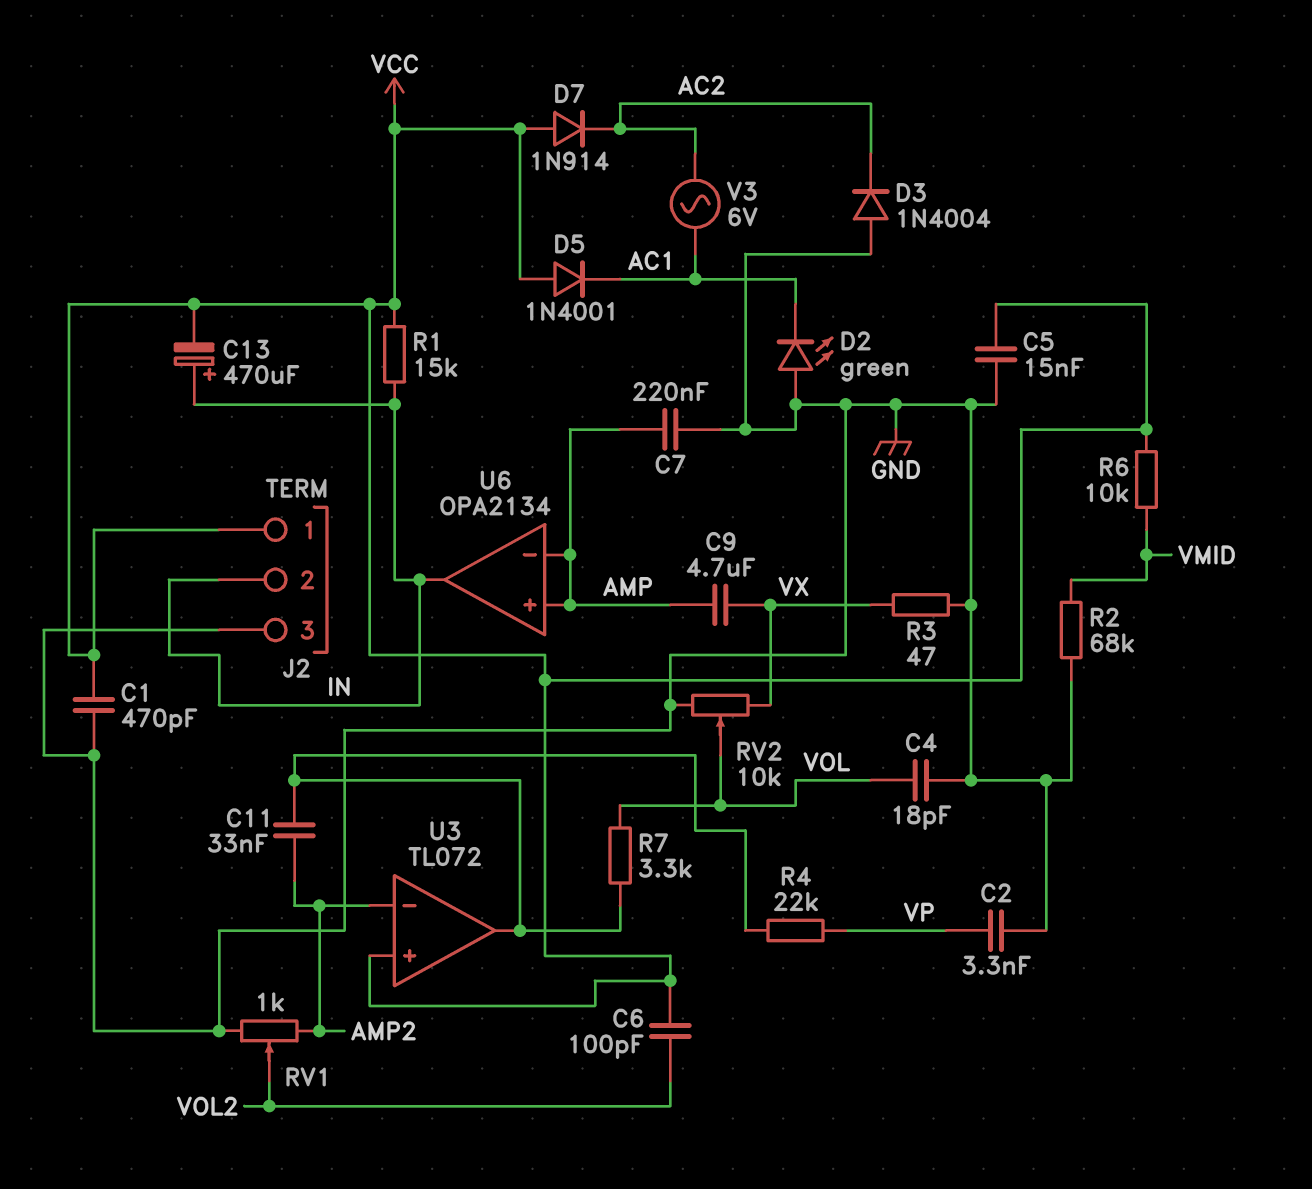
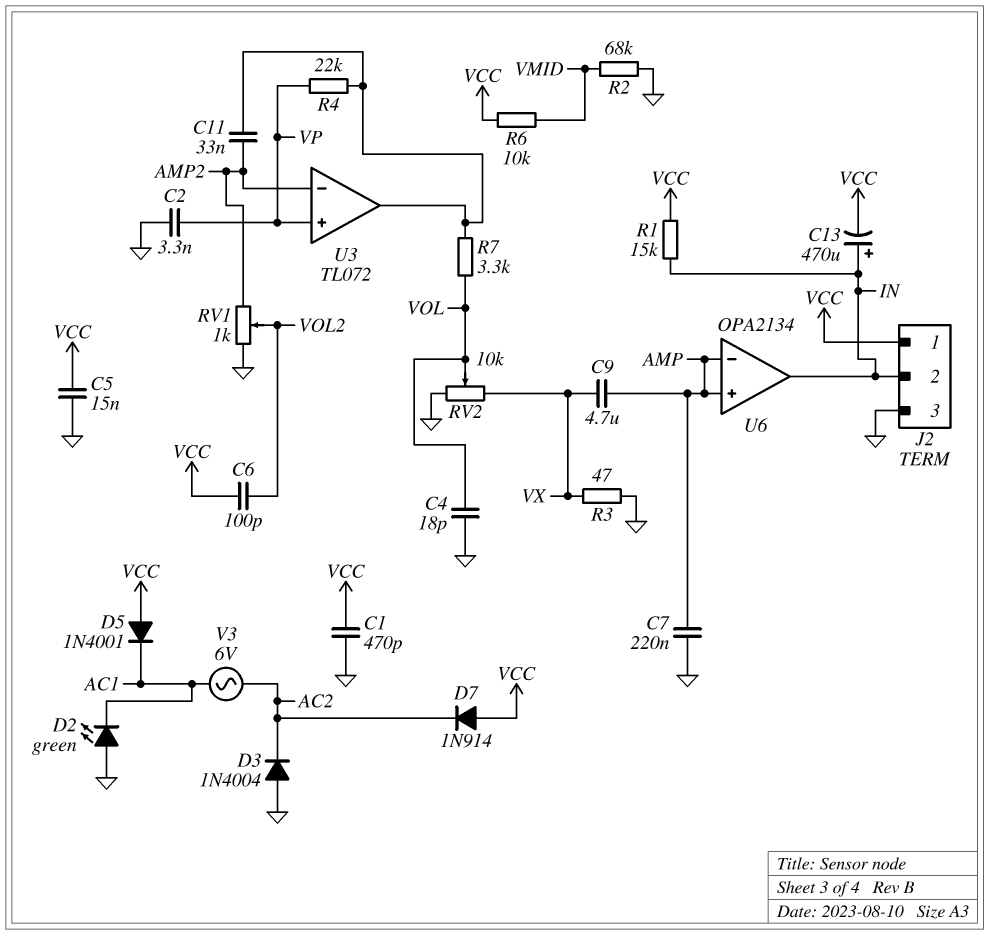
U3 pin in+: VCC -> VP

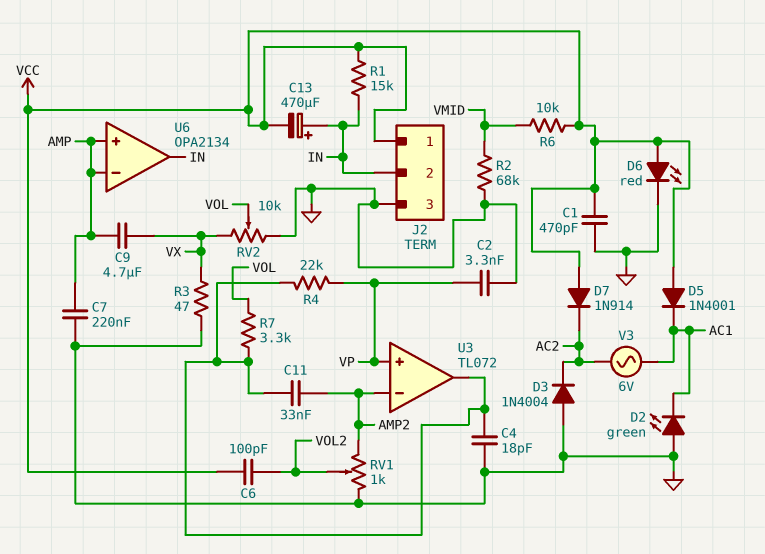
C4: 18pF (GND, VOL) -> 18pF (GND, U3/out)
C5: 15nF (GND, VCC) -> none
D6: none -> LED red (A VCC, K GND)

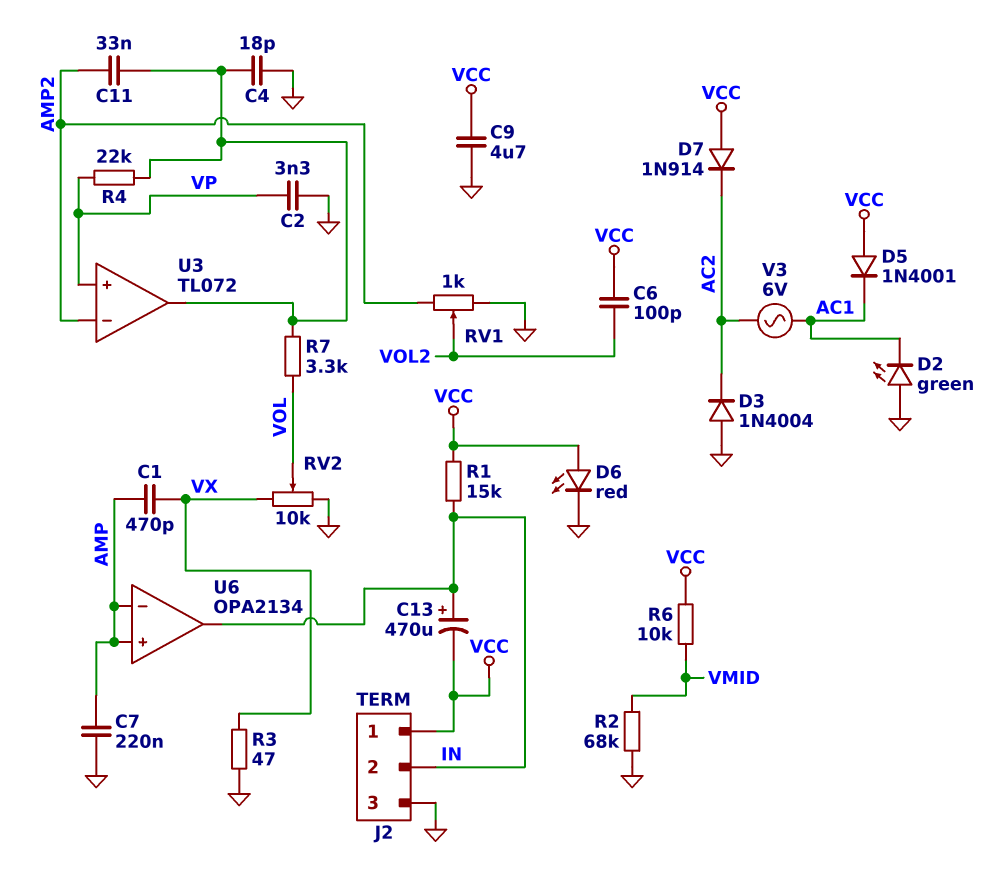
C1: 470pF (GND, VCC) -> 470pF (AMP, VX)
C9: 4.7uF (AMP, VX) -> 4.7uF (GND, VCC)

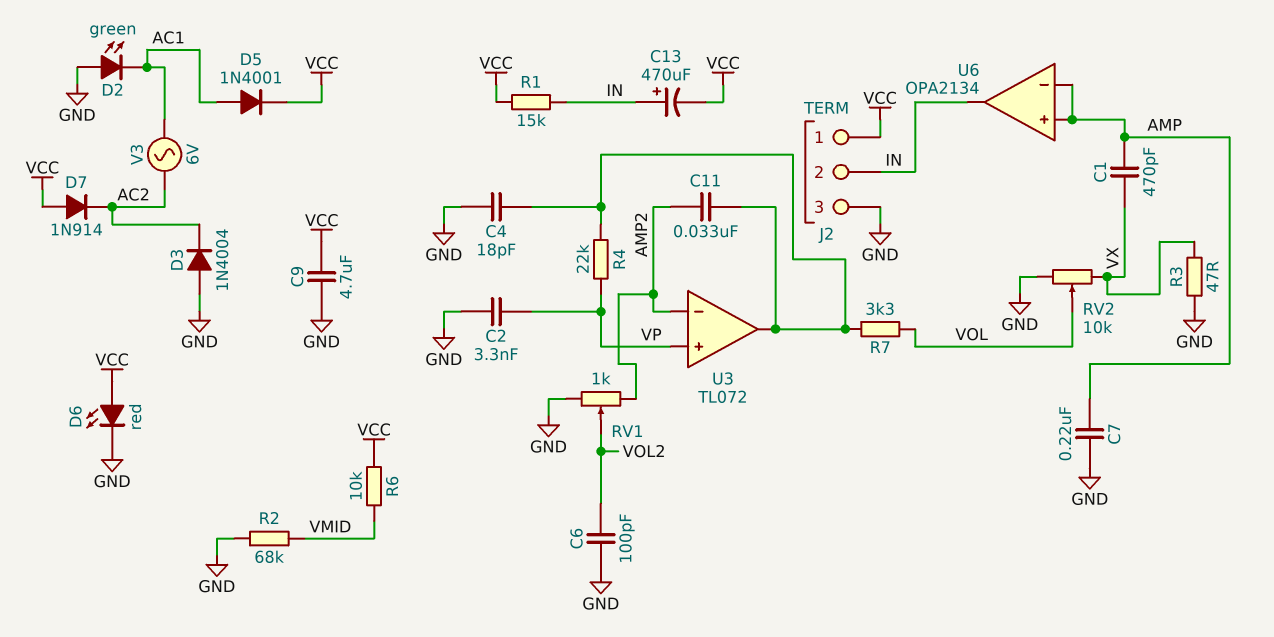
C6: 100pF (VCC, VOL2) -> 100pF (GND, VOL2)
D5: diode 1N4001 (A VCC, K AC1) -> diode 1N4001 (A AC1, K VCC)

